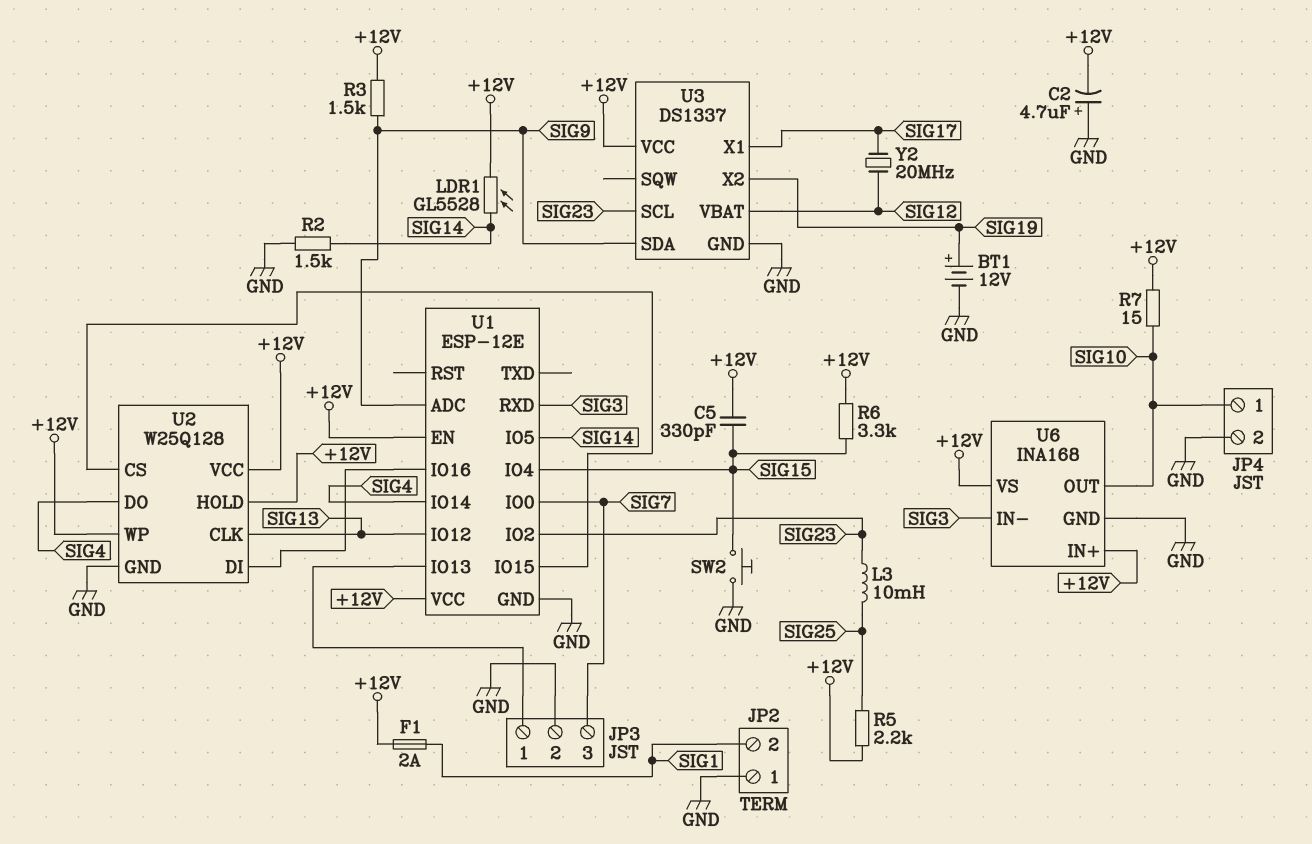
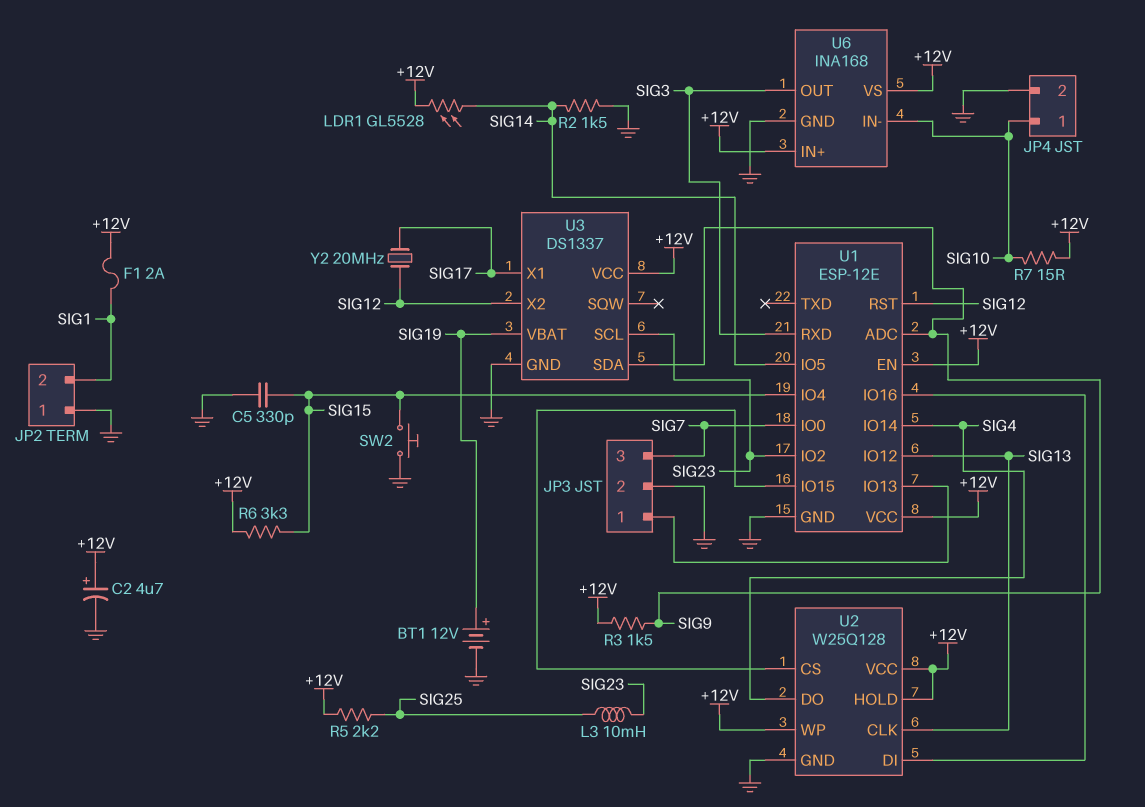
C2: 4.7uF (plus GND, minus +12V) -> 4.7uF (plus +12V, minus GND)
C5: 330pF (+12V, SIG15) -> 330pF (GND, SIG15)
U1 pin RST: none -> SIG12
U3 pin VBAT: SIG12 -> SIG19
U3 pin X2: SIG19 -> SIG12
U6 pin IN-: SIG3 -> SIG10
U6 pin OUT: SIG10 -> SIG3

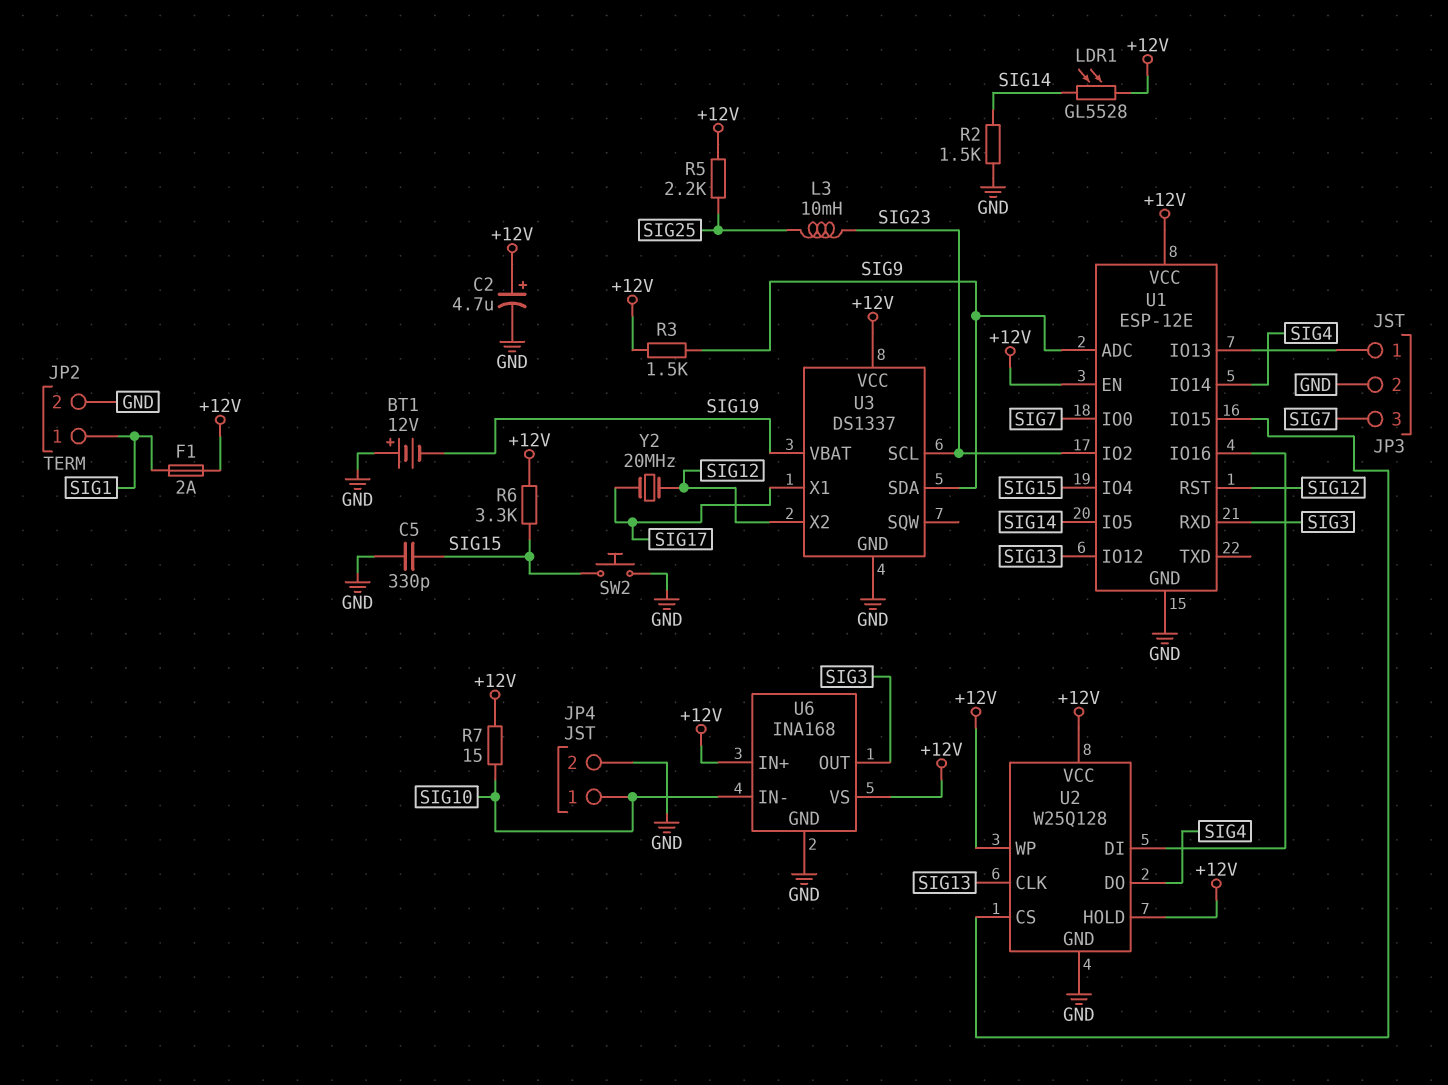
BT1: 12V (plus SIG19, minus GND) -> 12V (plus GND, minus SIG19)
JP2 pin 1: GND -> SIG1
JP2 pin 2: SIG1 -> GND

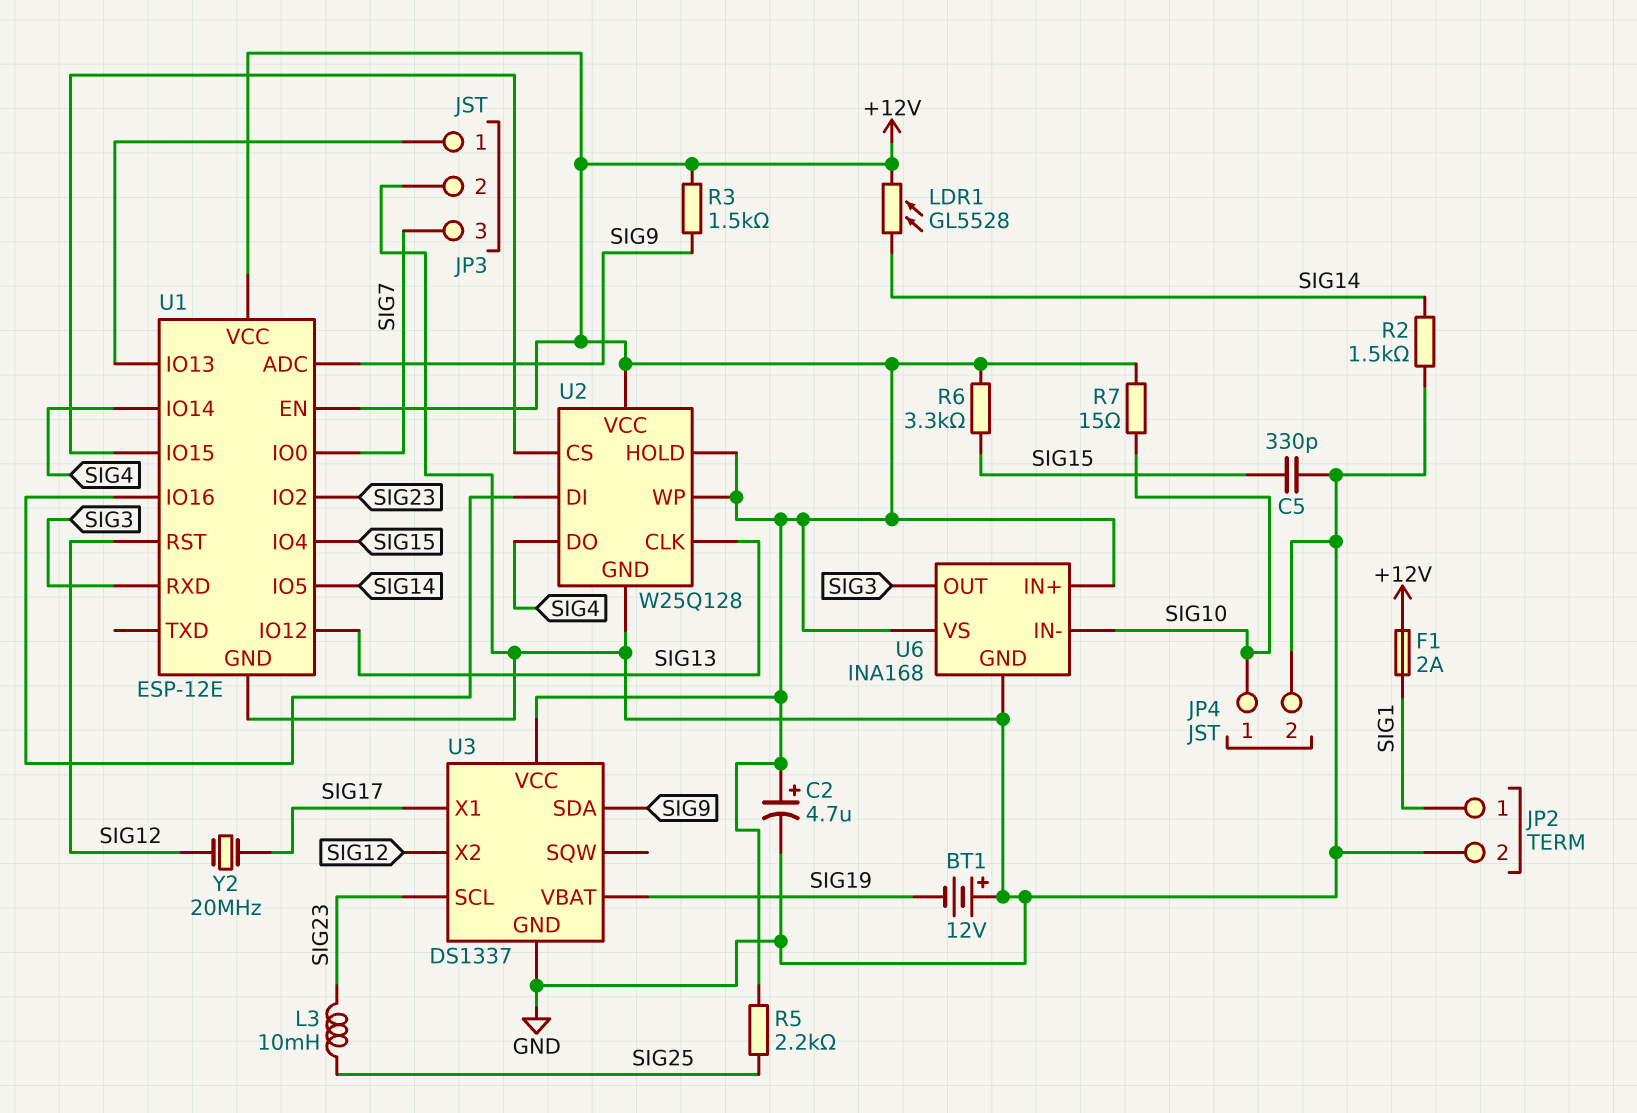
SW2: button (GND, SIG15) -> none

